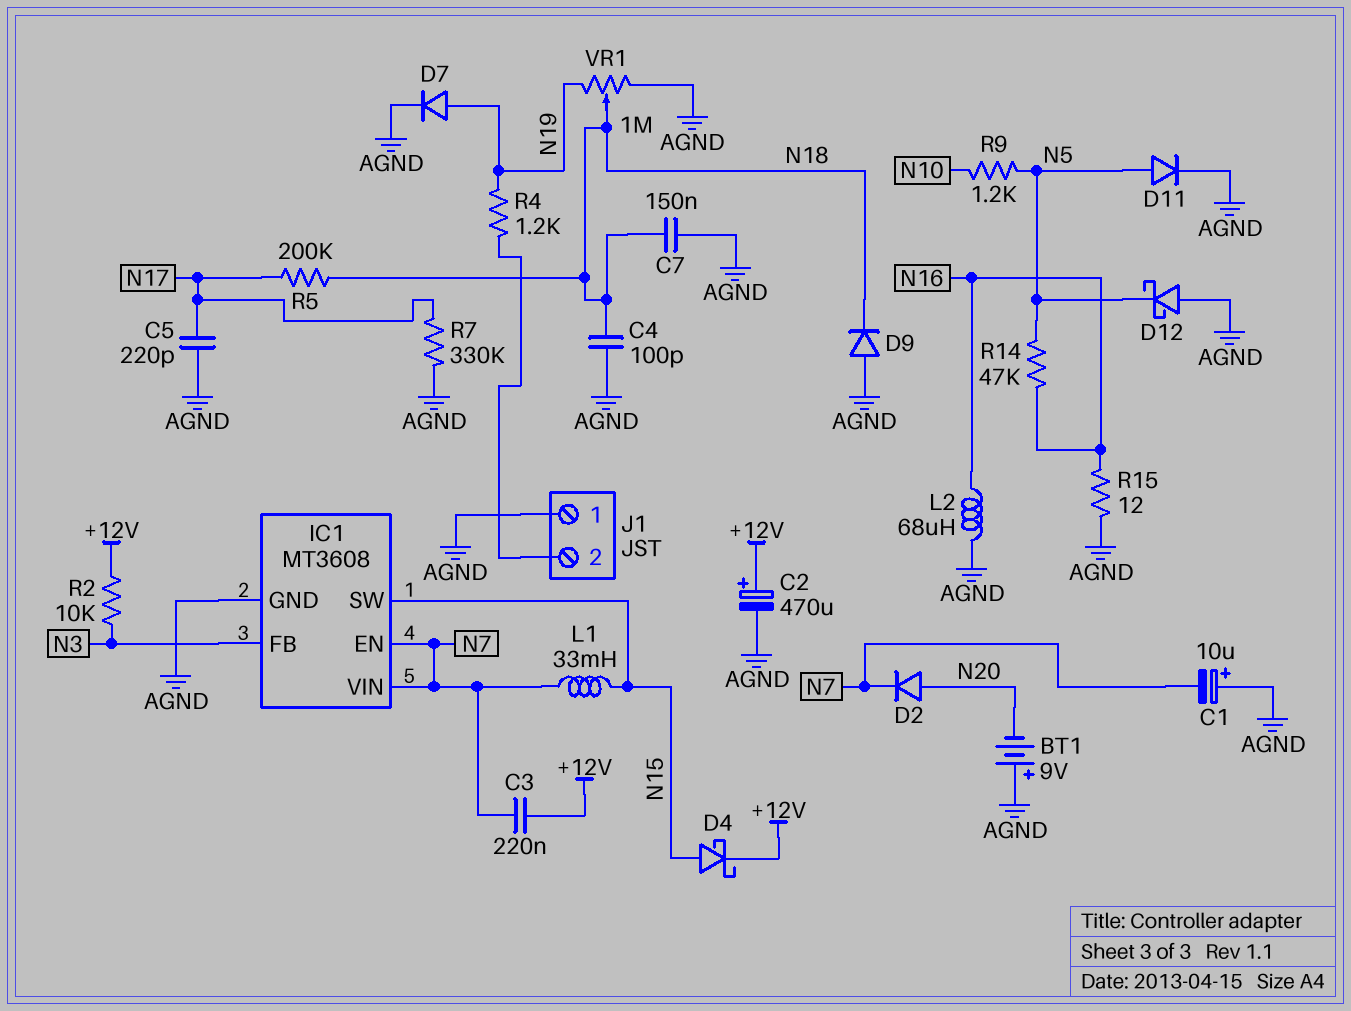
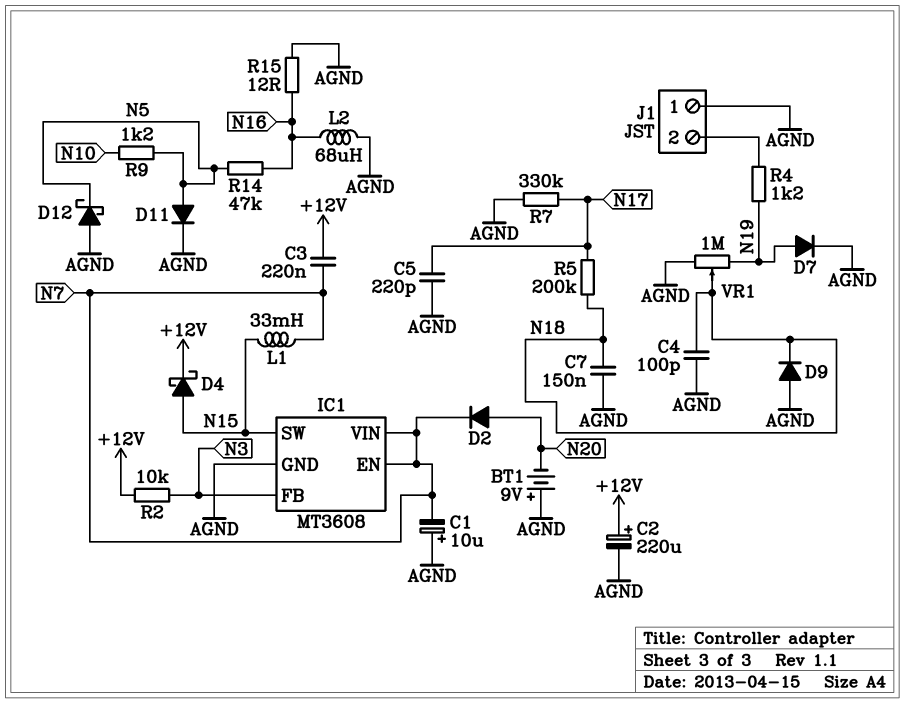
C2: 470uF (plus +12V, minus AGND) -> 220uF (plus +12V, minus AGND)

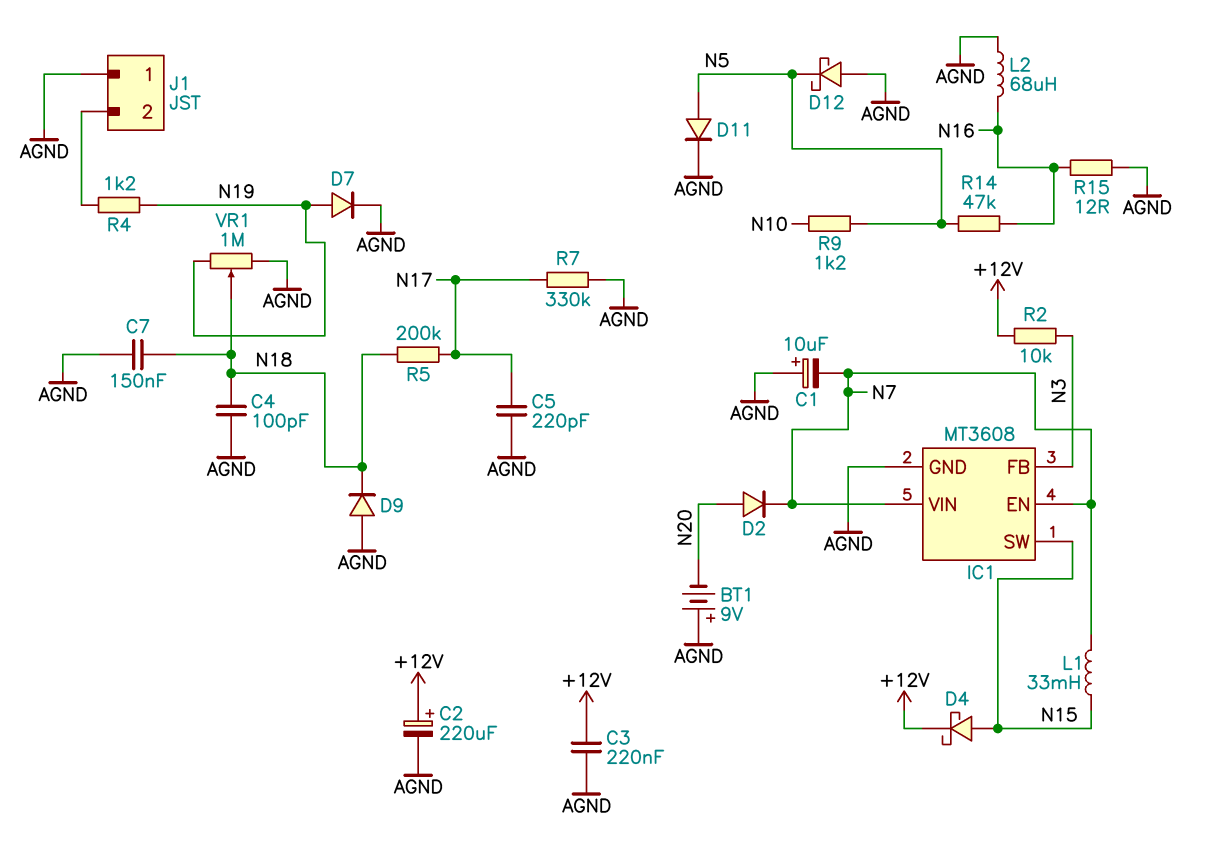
C3: 220nF (+12V, N7) -> 220nF (+12V, AGND)

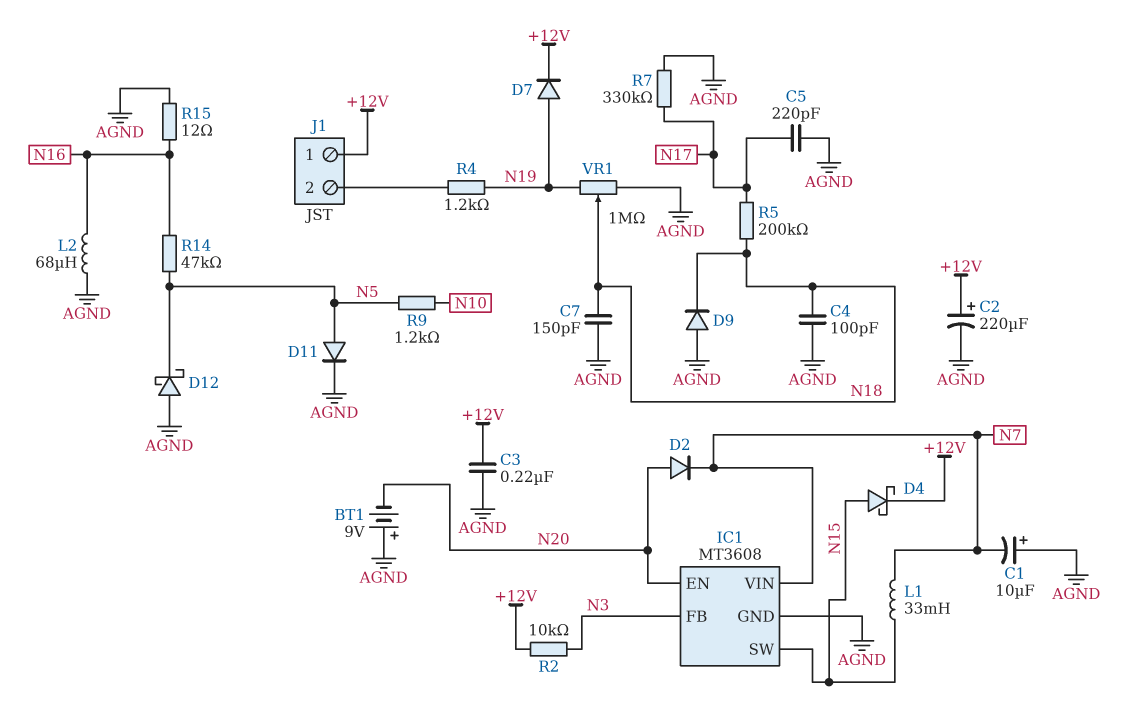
C7: 150nF (AGND, N18) -> 150pF (AGND, N18)
D7: diode (A N19, K AGND) -> diode (A N19, K +12V)
IC1 pin EN: N7 -> N20
J1 pin 1: AGND -> +12V

